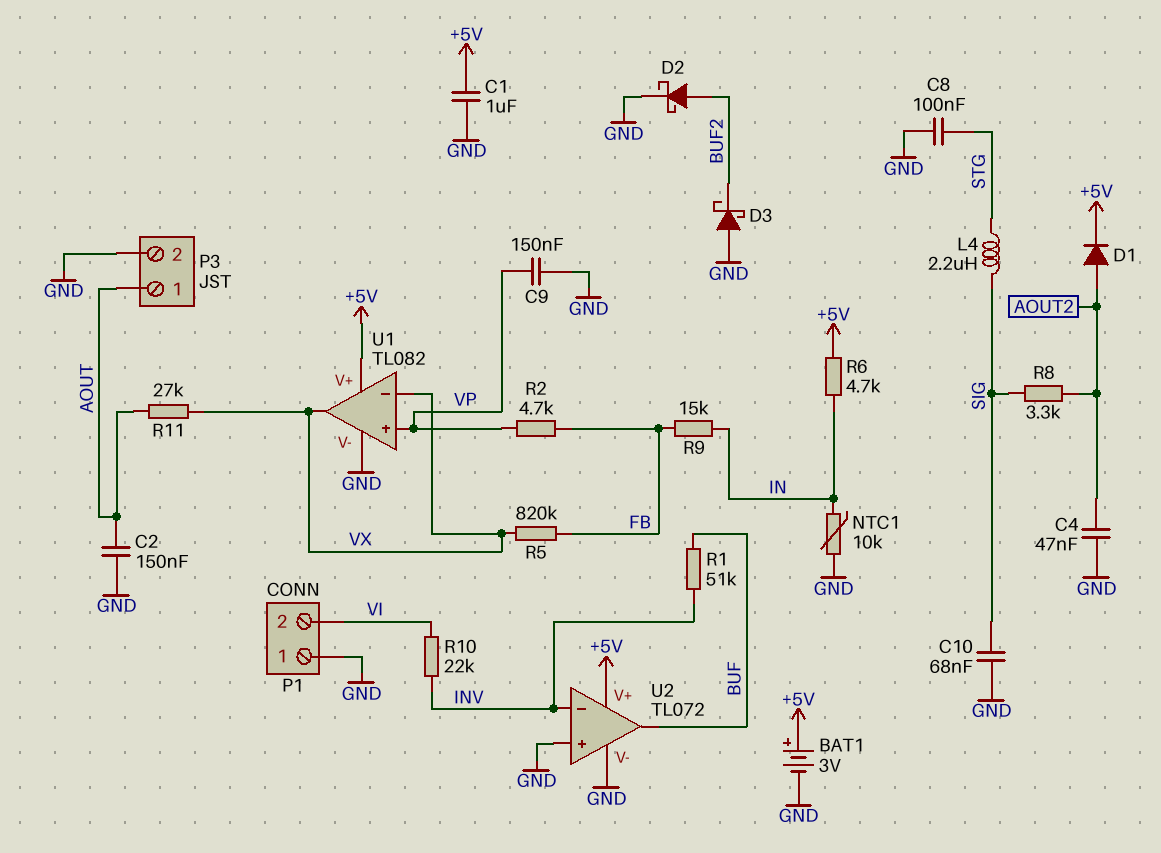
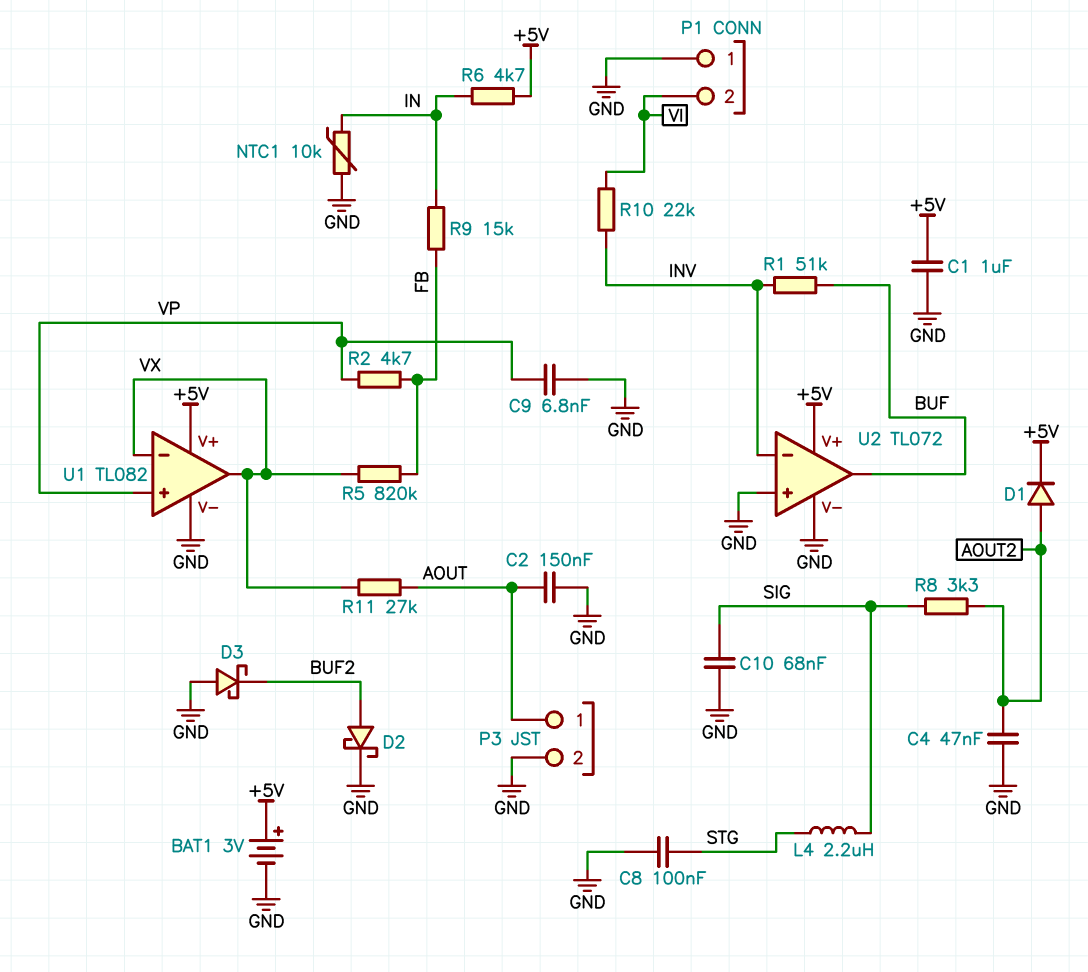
C9: 150nF (GND, VP) -> 6.8nF (GND, VP)

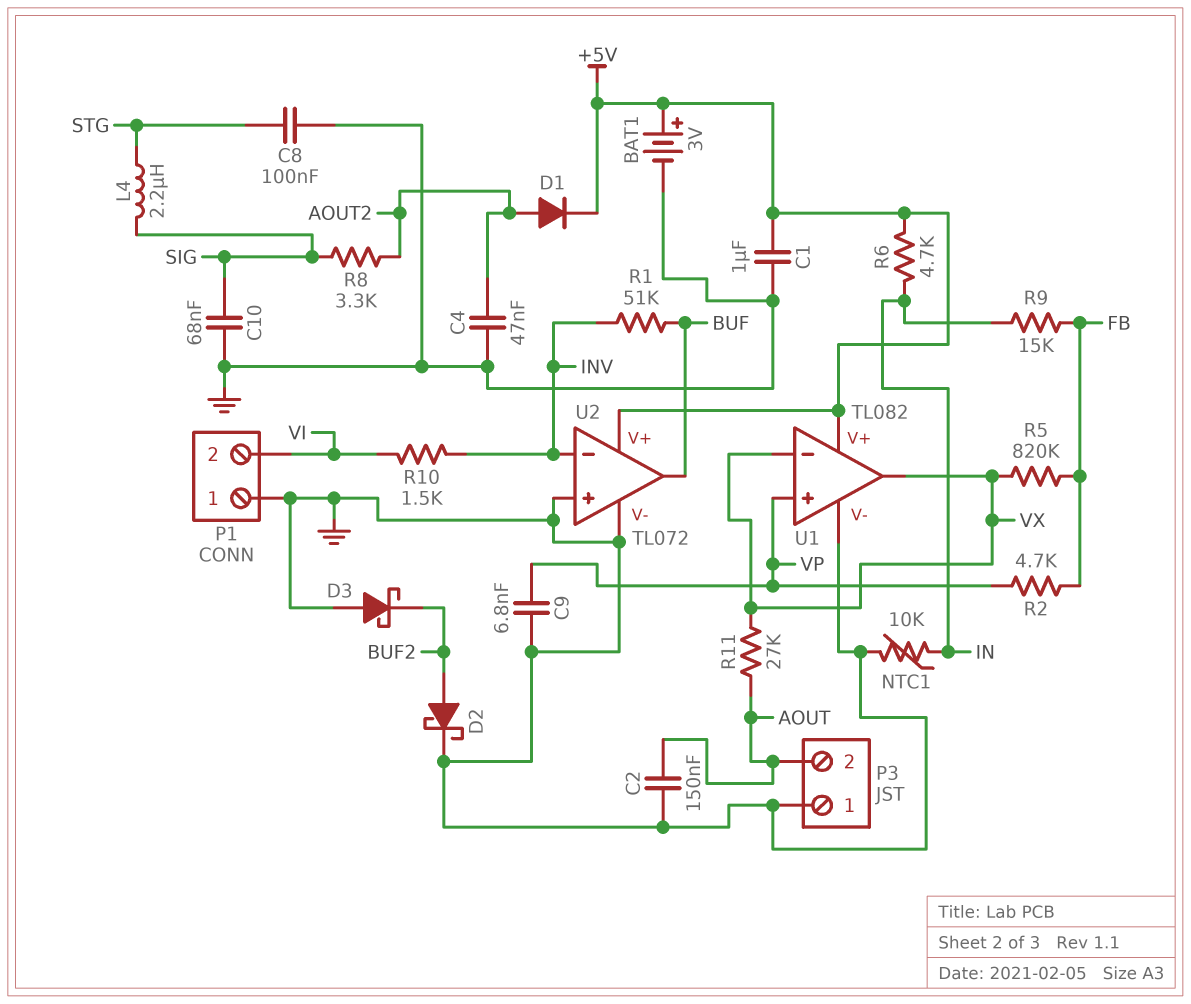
P3 pin 1: AOUT -> GND
P3 pin 2: GND -> AOUT
R10: 22k (INV, VI) -> 1.5k (INV, VI)

